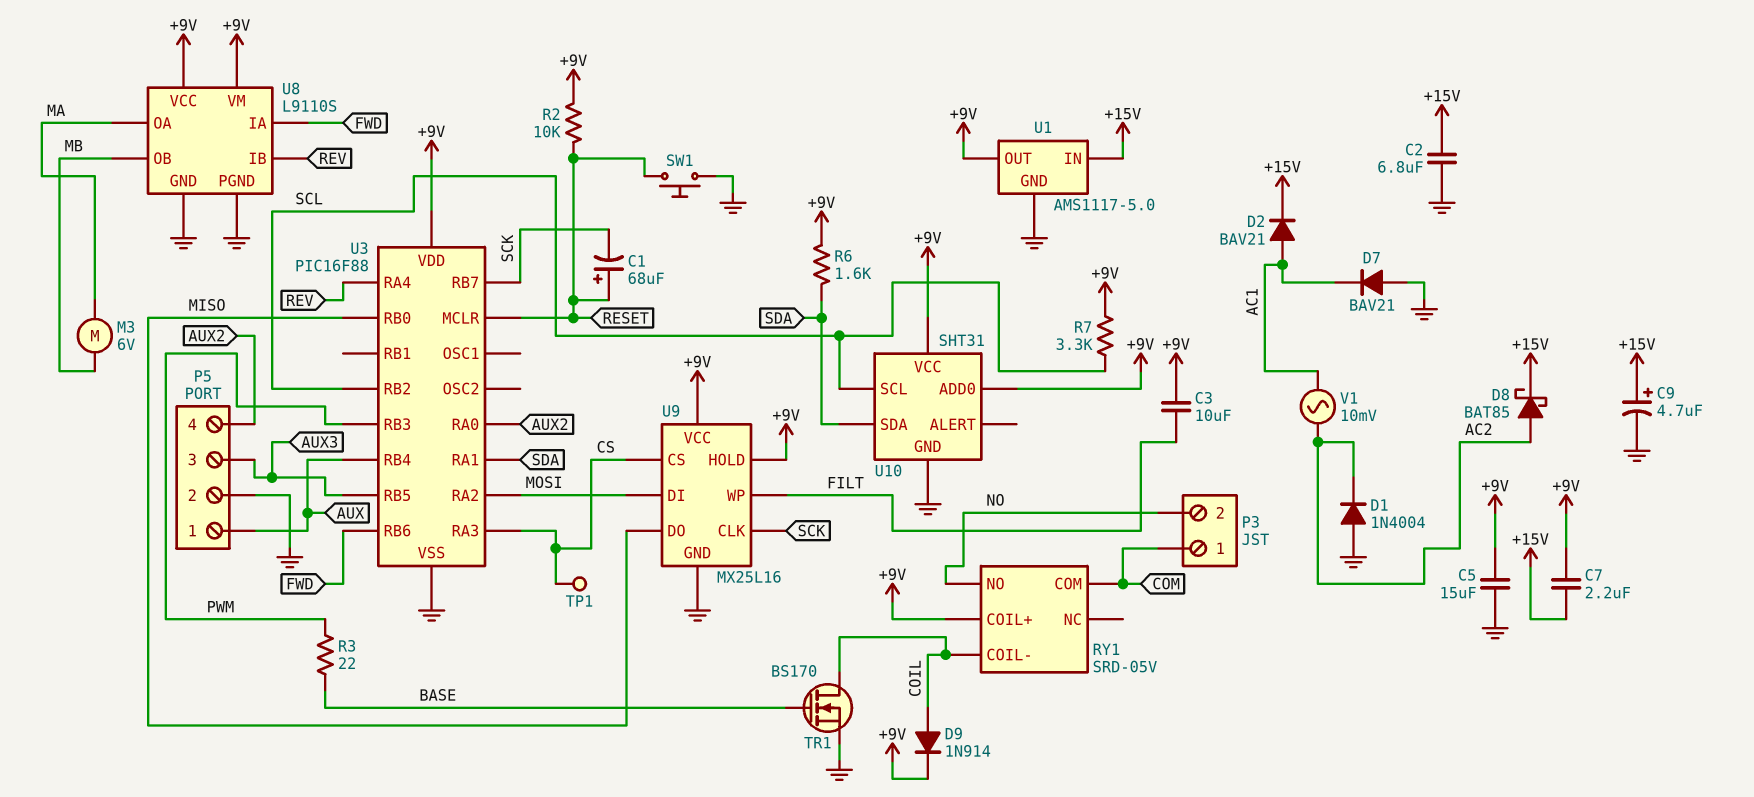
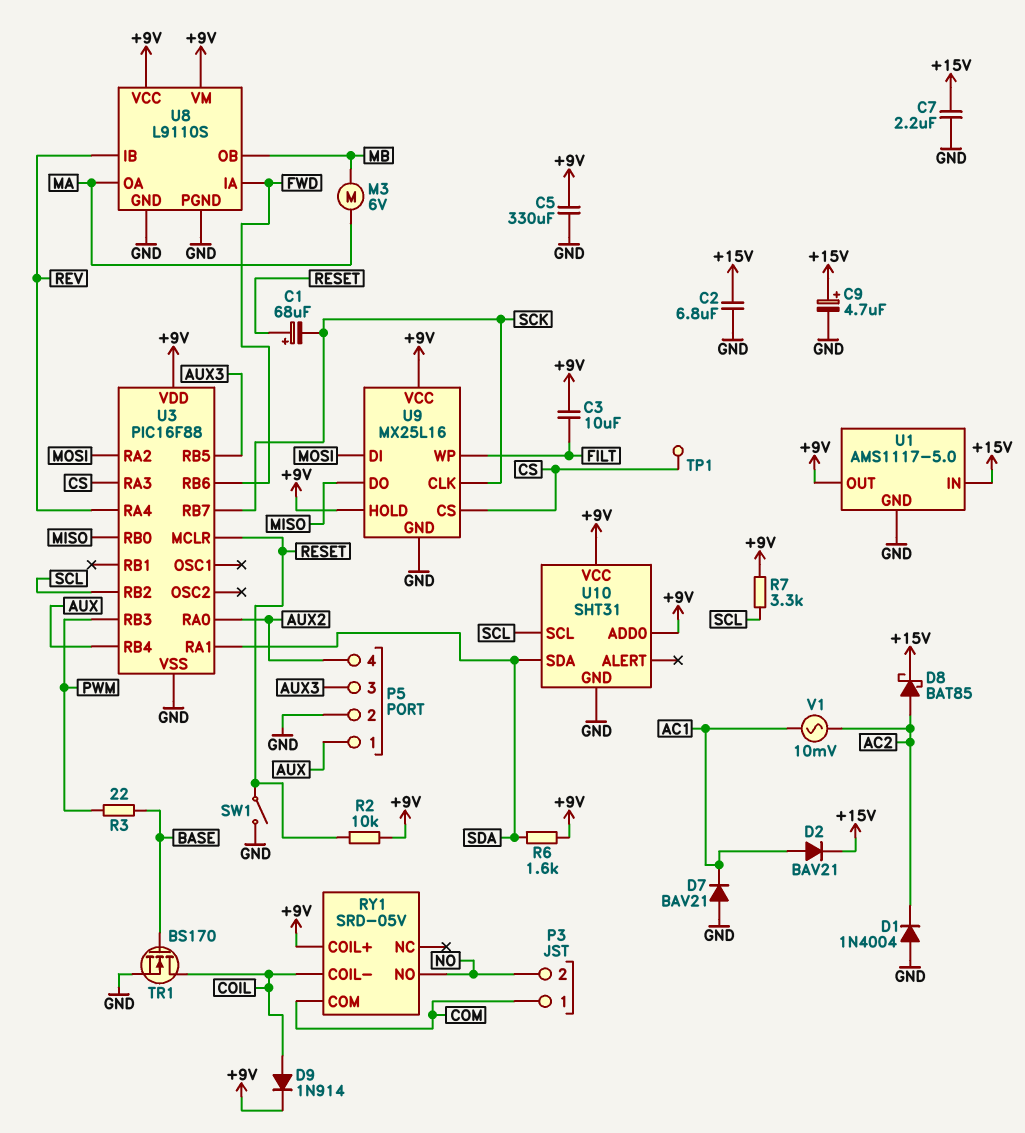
C5: 15uF (+9V, GND) -> 330uF (+9V, GND)
C7: 2.2uF (+9V, +15V) -> 2.2uF (+15V, GND)
SW1: button (GND, RESET) -> switch (GND, RESET)

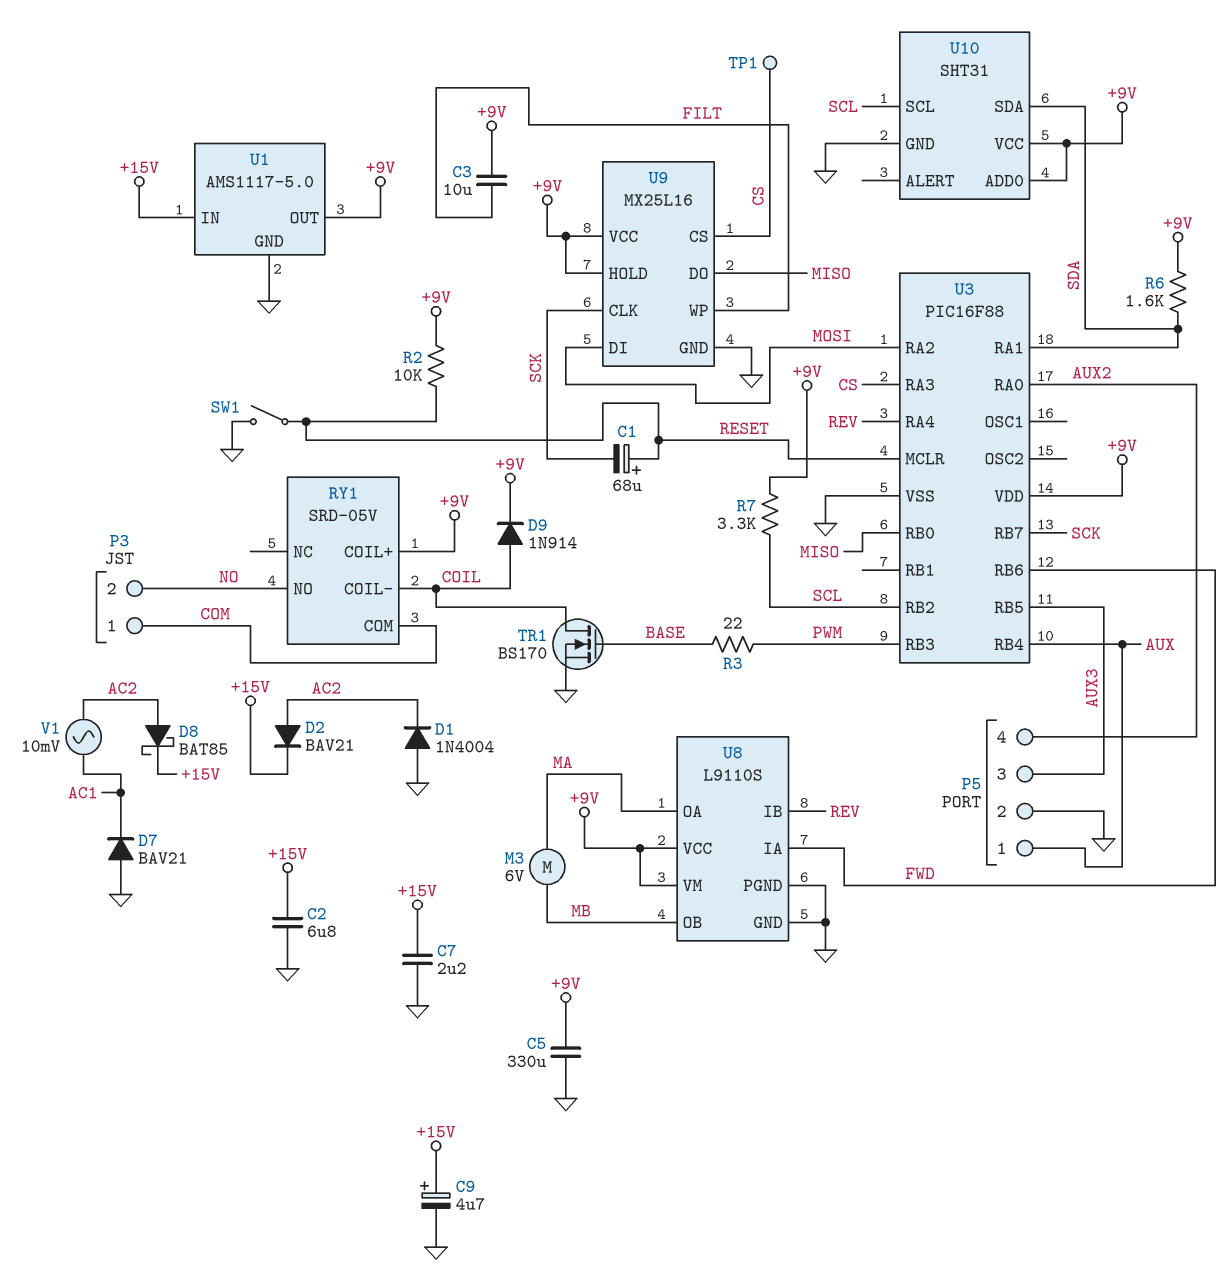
D2: diode BAV21 (A AC1, K +15V) -> diode BAV21 (A AC2, K +15V)

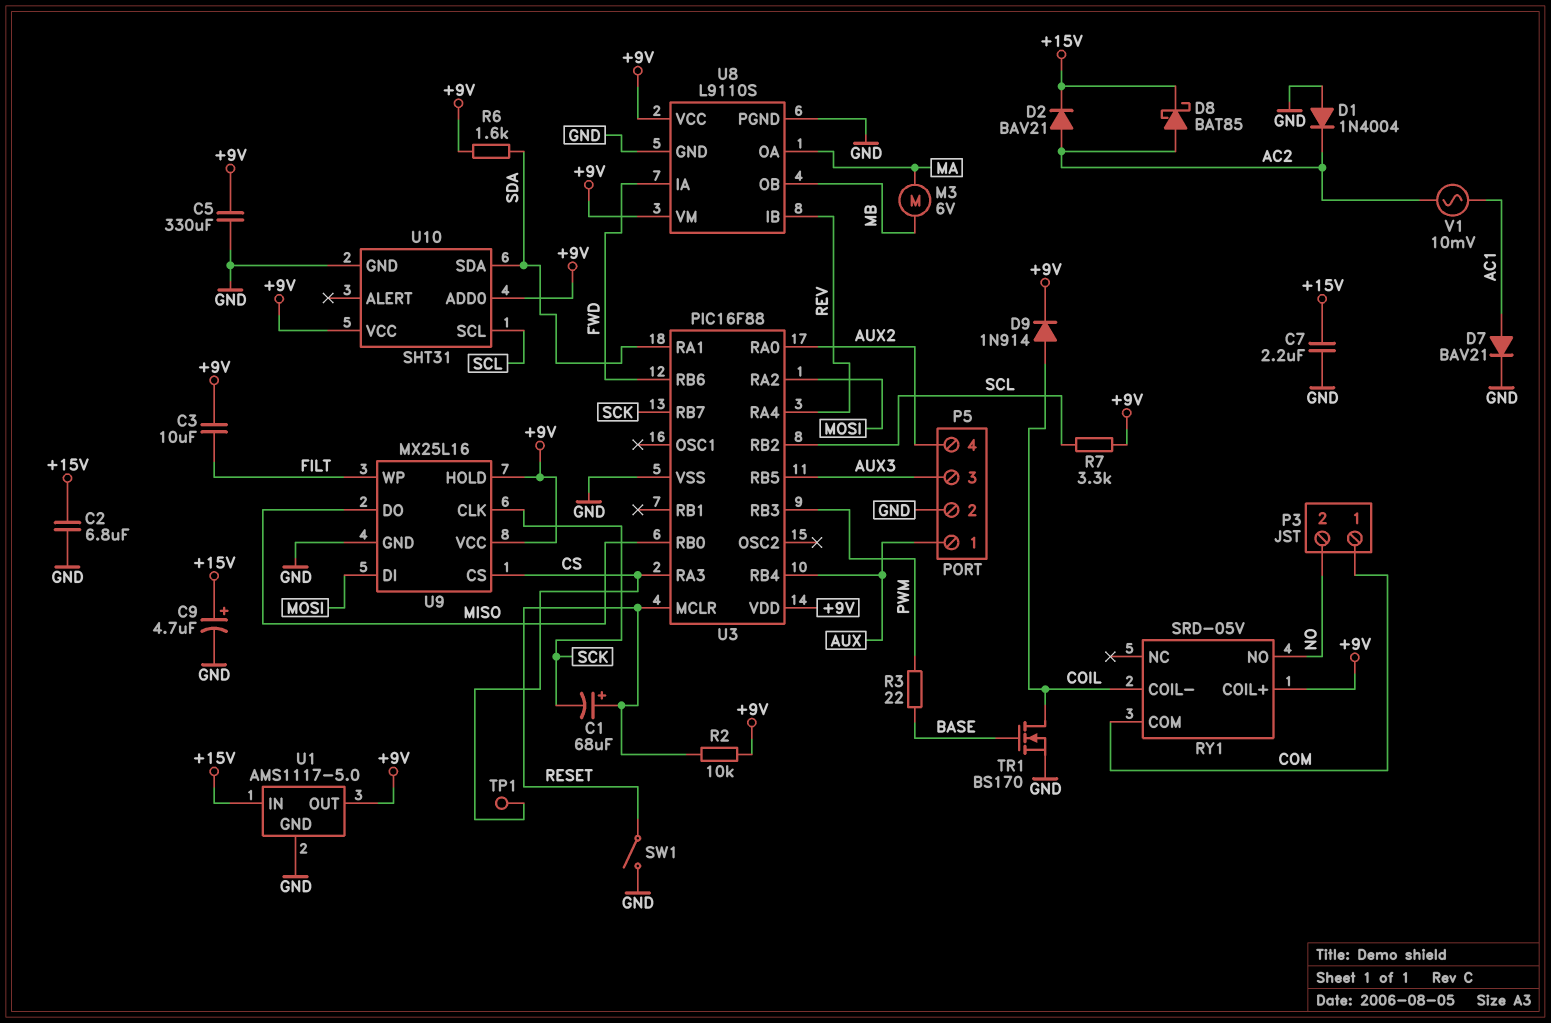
D7: diode BAV21 (A GND, K AC1) -> diode BAV21 (A AC1, K GND)

